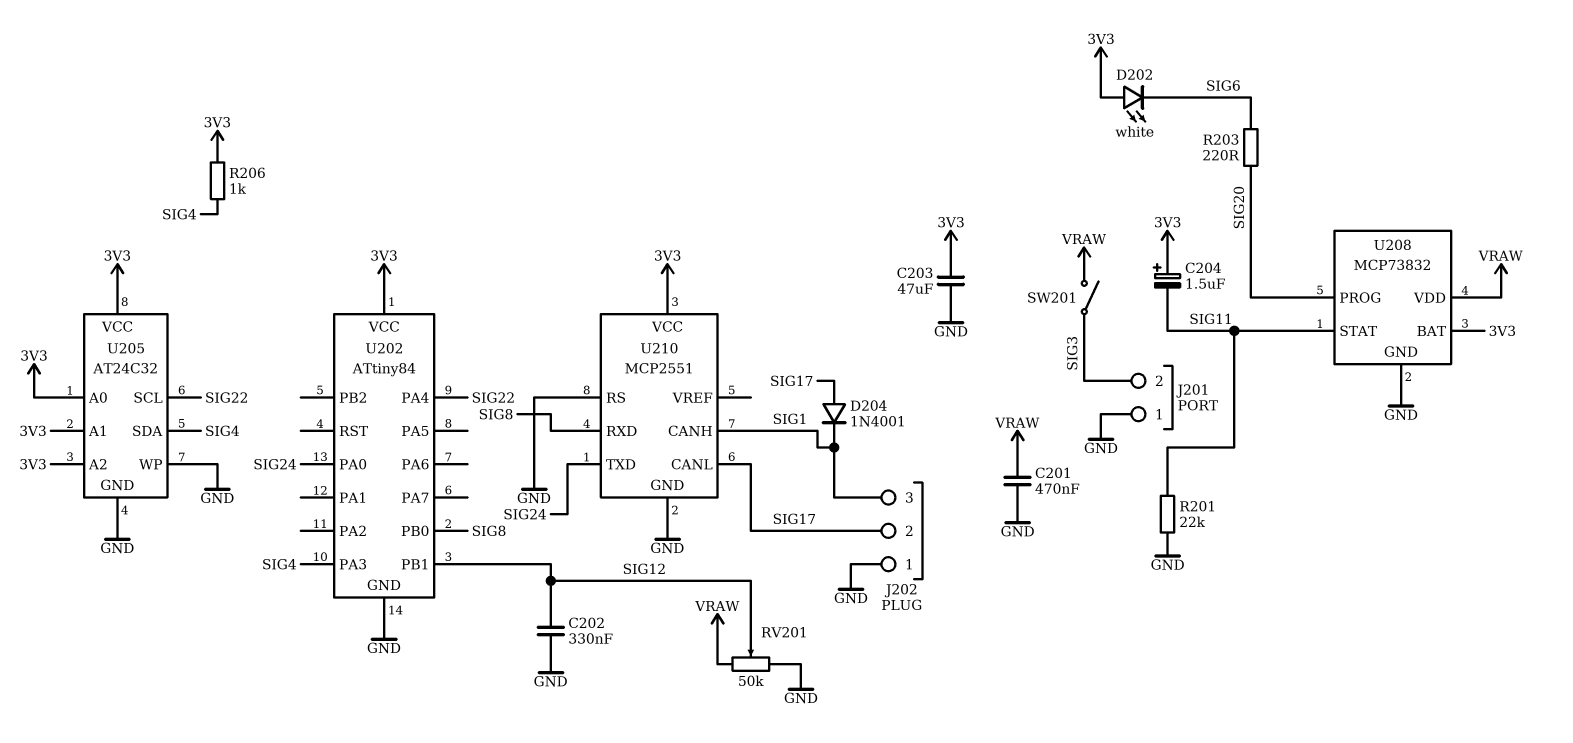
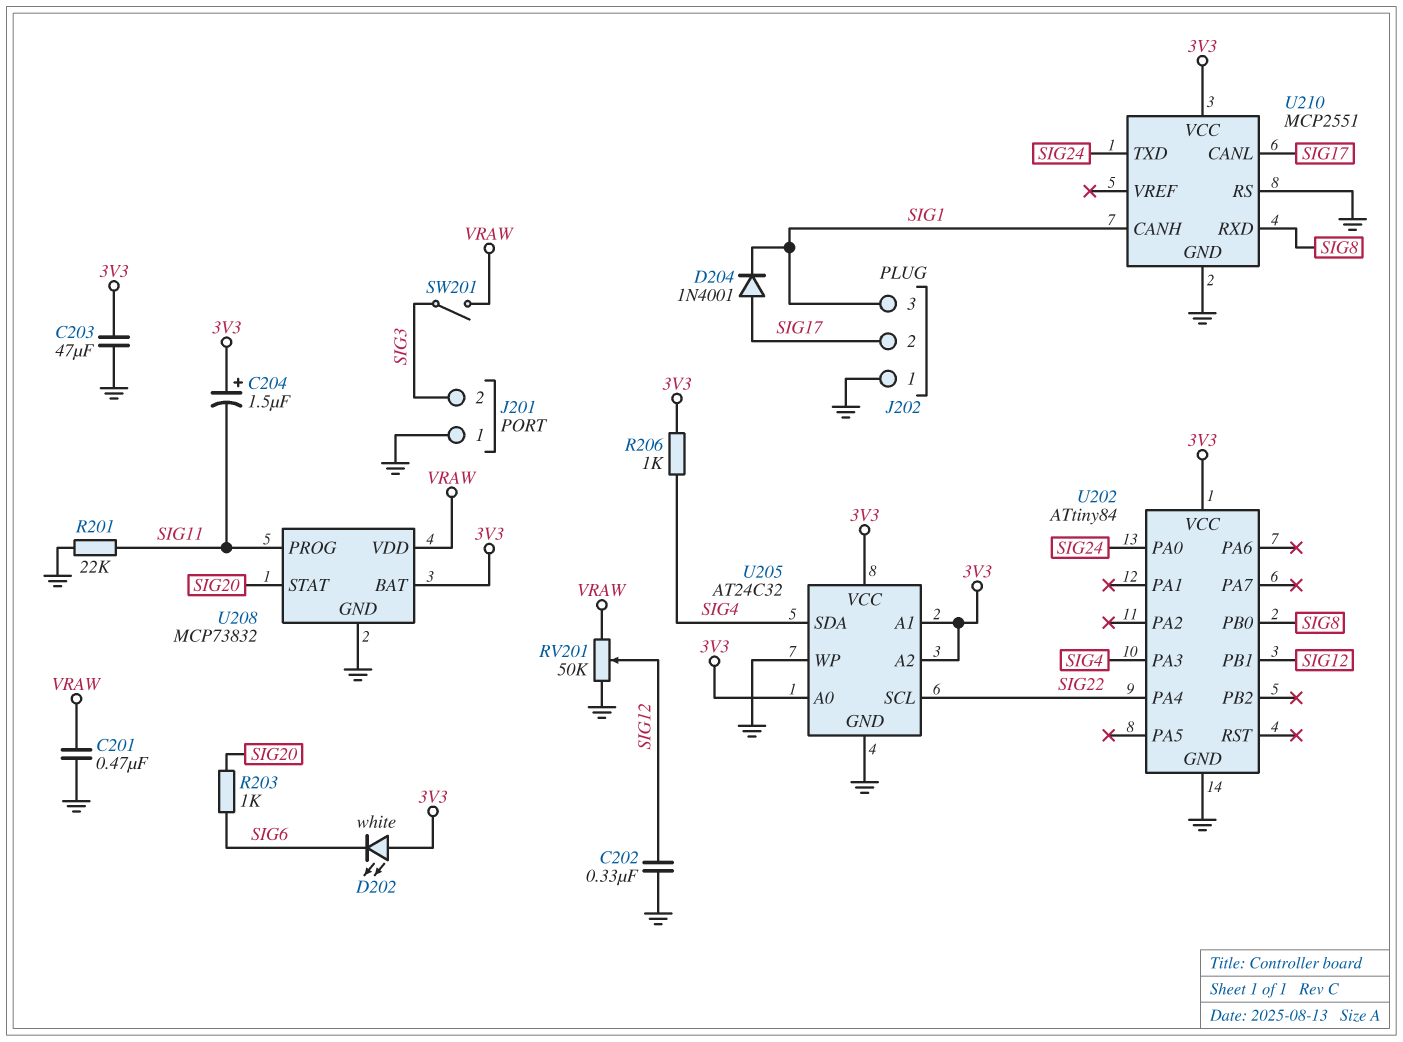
R203: 220 (SIG6, SIG20) -> 1k (SIG6, SIG20)
U208 pin PROG: SIG20 -> SIG11
U208 pin STAT: SIG11 -> SIG20

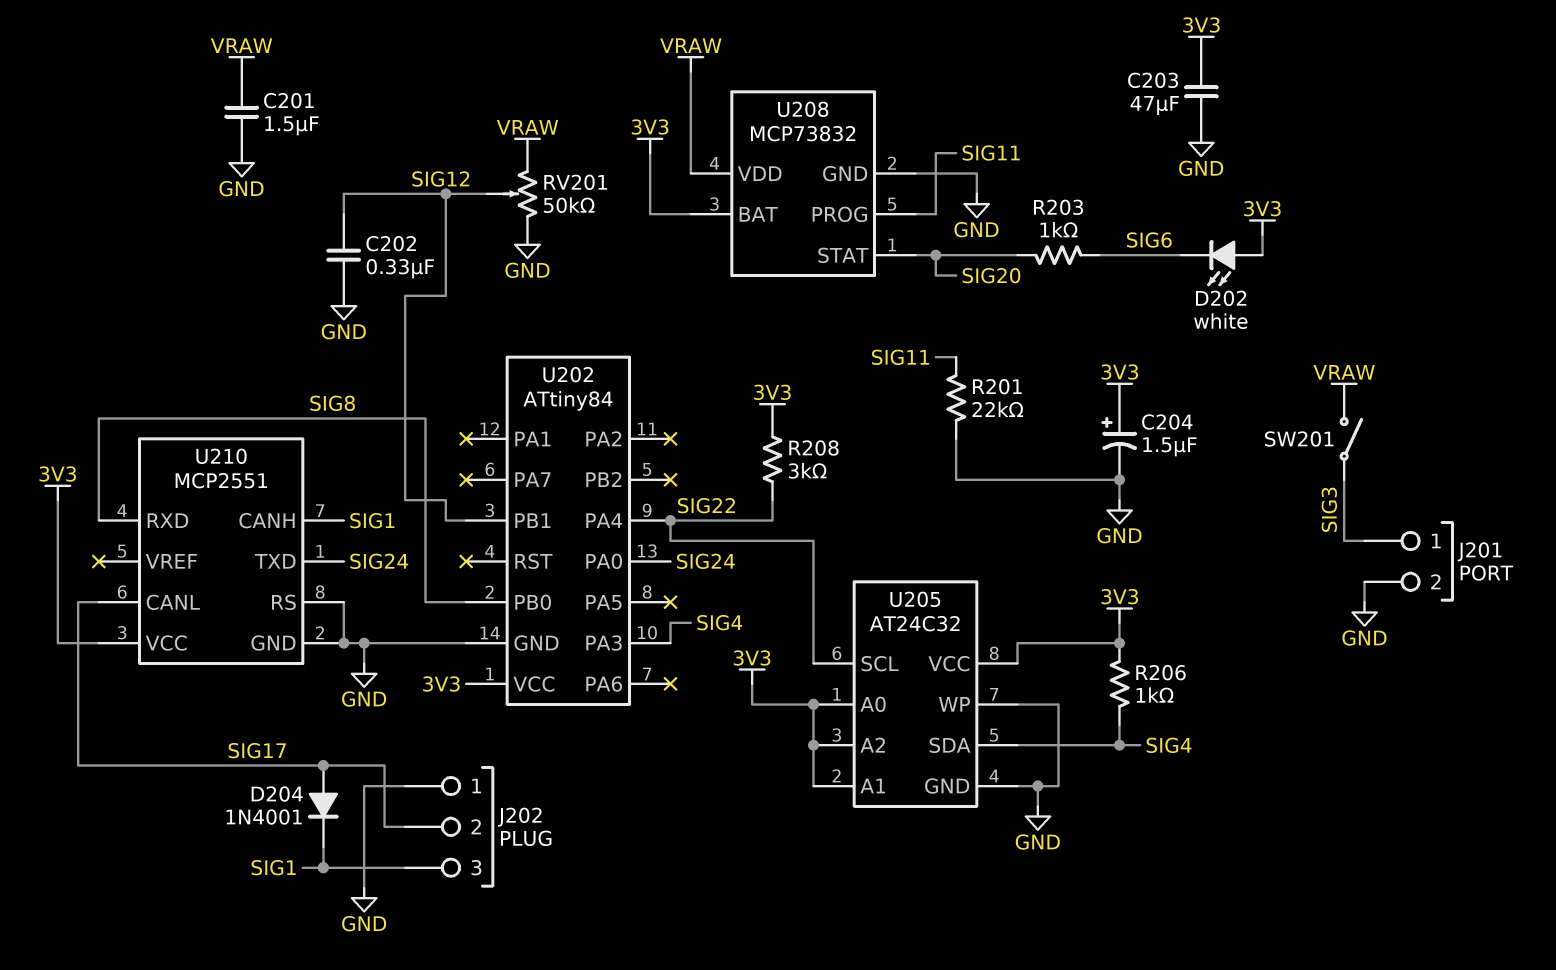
C201: 470nF (GND, VRAW) -> 1.5uF (GND, VRAW)
C204: 1.5uF (plus 3V3, minus SIG11) -> 1.5uF (plus 3V3, minus GND)
J201 pin 1: GND -> SIG3
J201 pin 2: SIG3 -> GND
R208: none -> 3k (3V3, SIG22)

